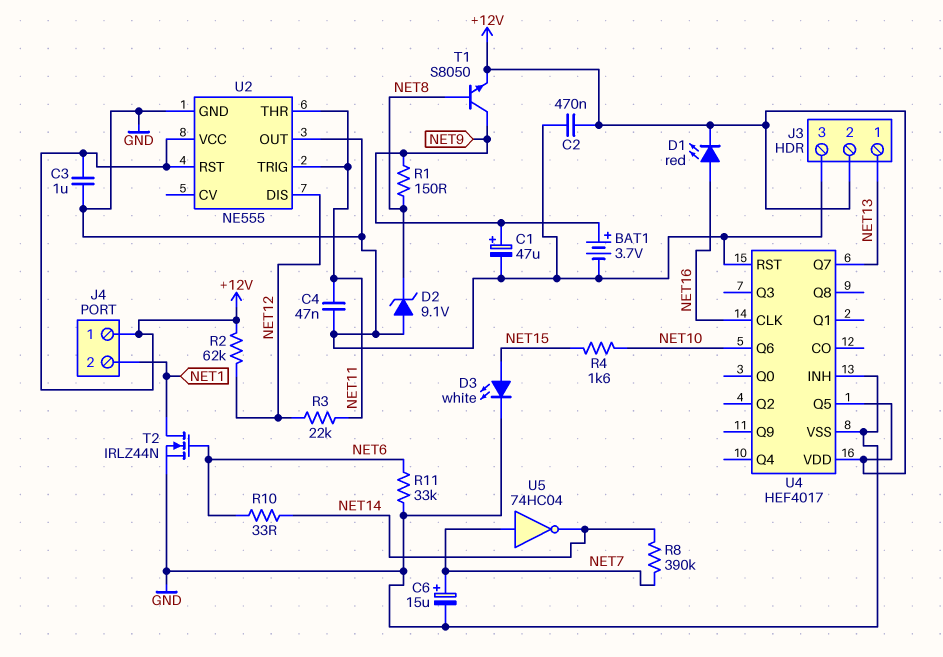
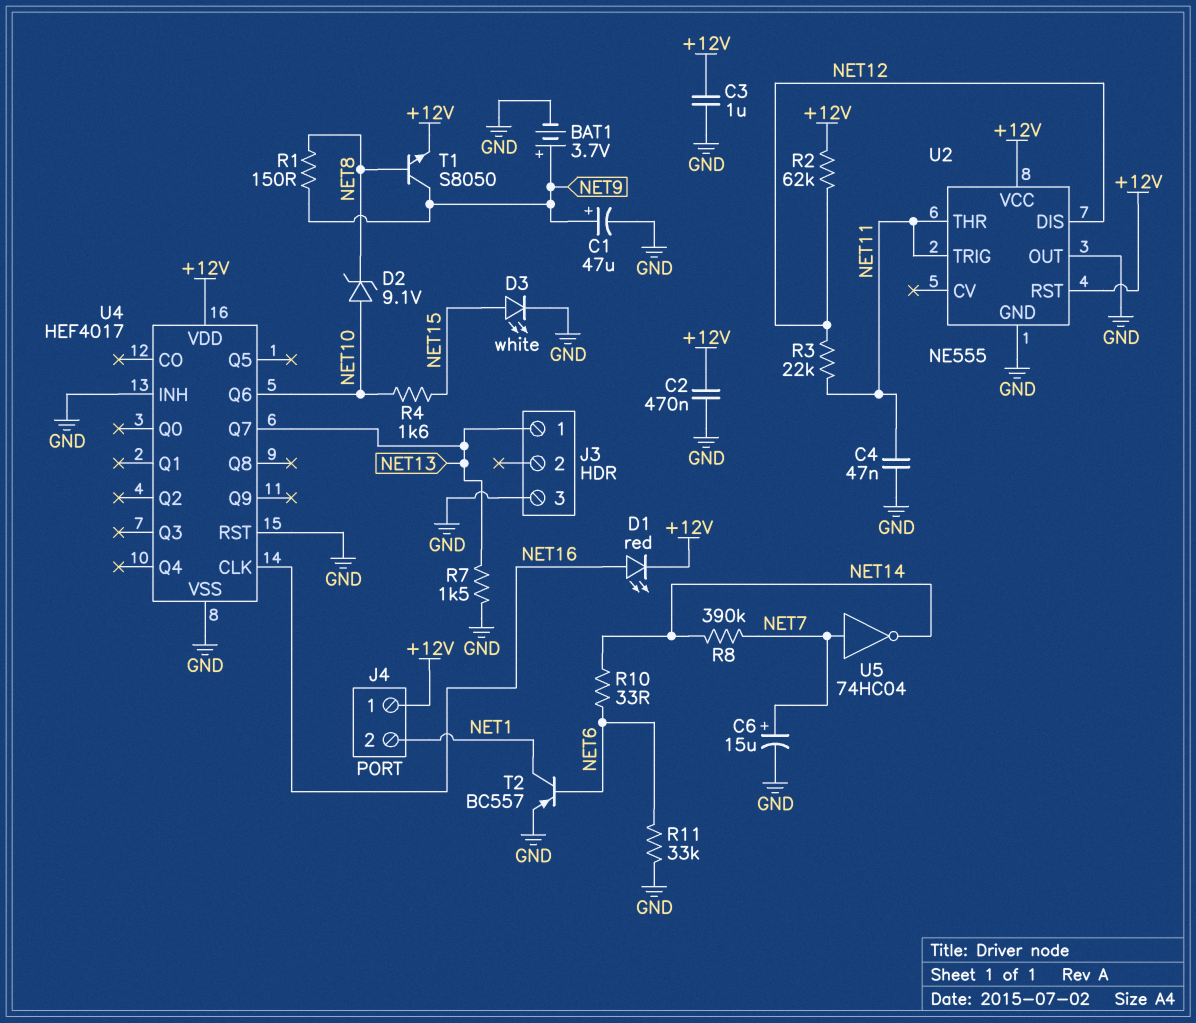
D2: zener 9.1V (A GND, K NET8) -> zener 9.1V (A NET10, K NET8)
J3 pin 2: +12V -> none
R7: none -> 1.5k (GND, NET13)
T2: NMOS IRLZ44N (G NET6, D NET1, S GND) -> PNP BC557 (B NET6, C NET1, E GND)
U4 pin Q5: +12V -> none

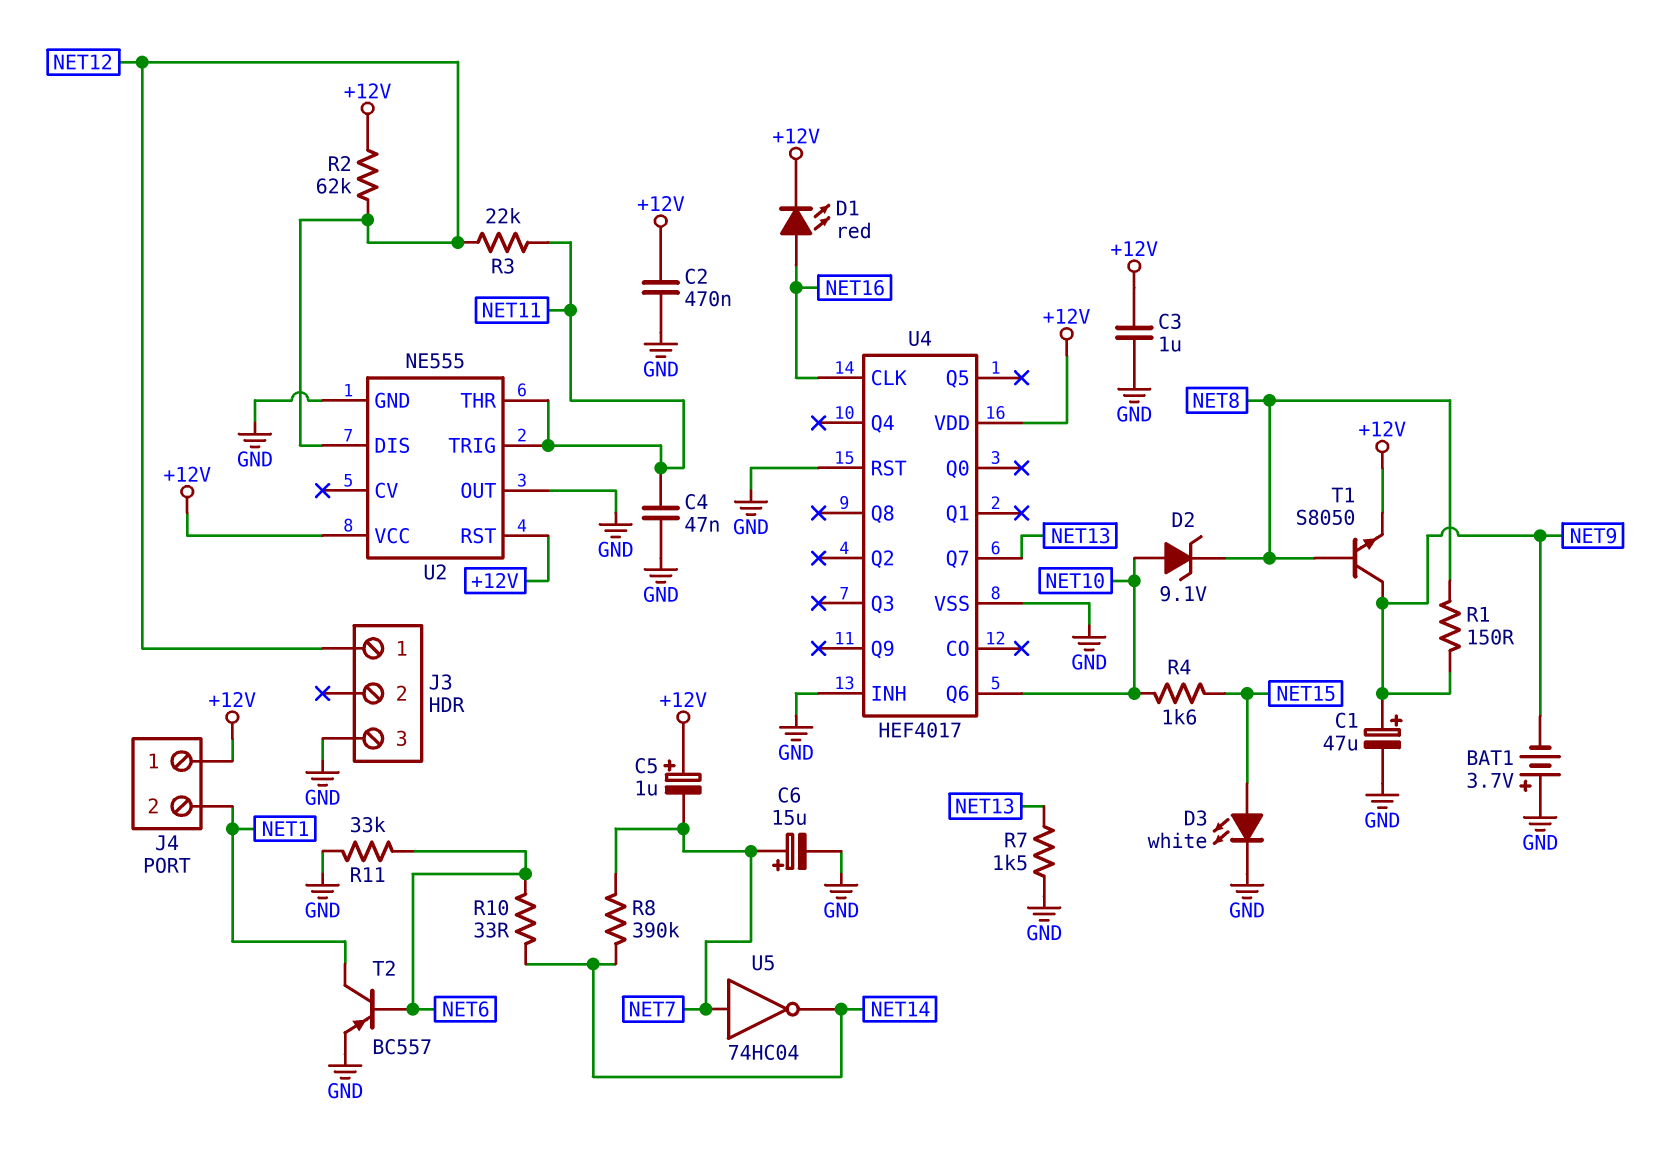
BAT1: 3.7V (plus NET9, minus GND) -> 3.7V (plus GND, minus NET9)
C5: none -> 1uF (plus +12V, minus NET7)
J3 pin 1: NET13 -> NET12

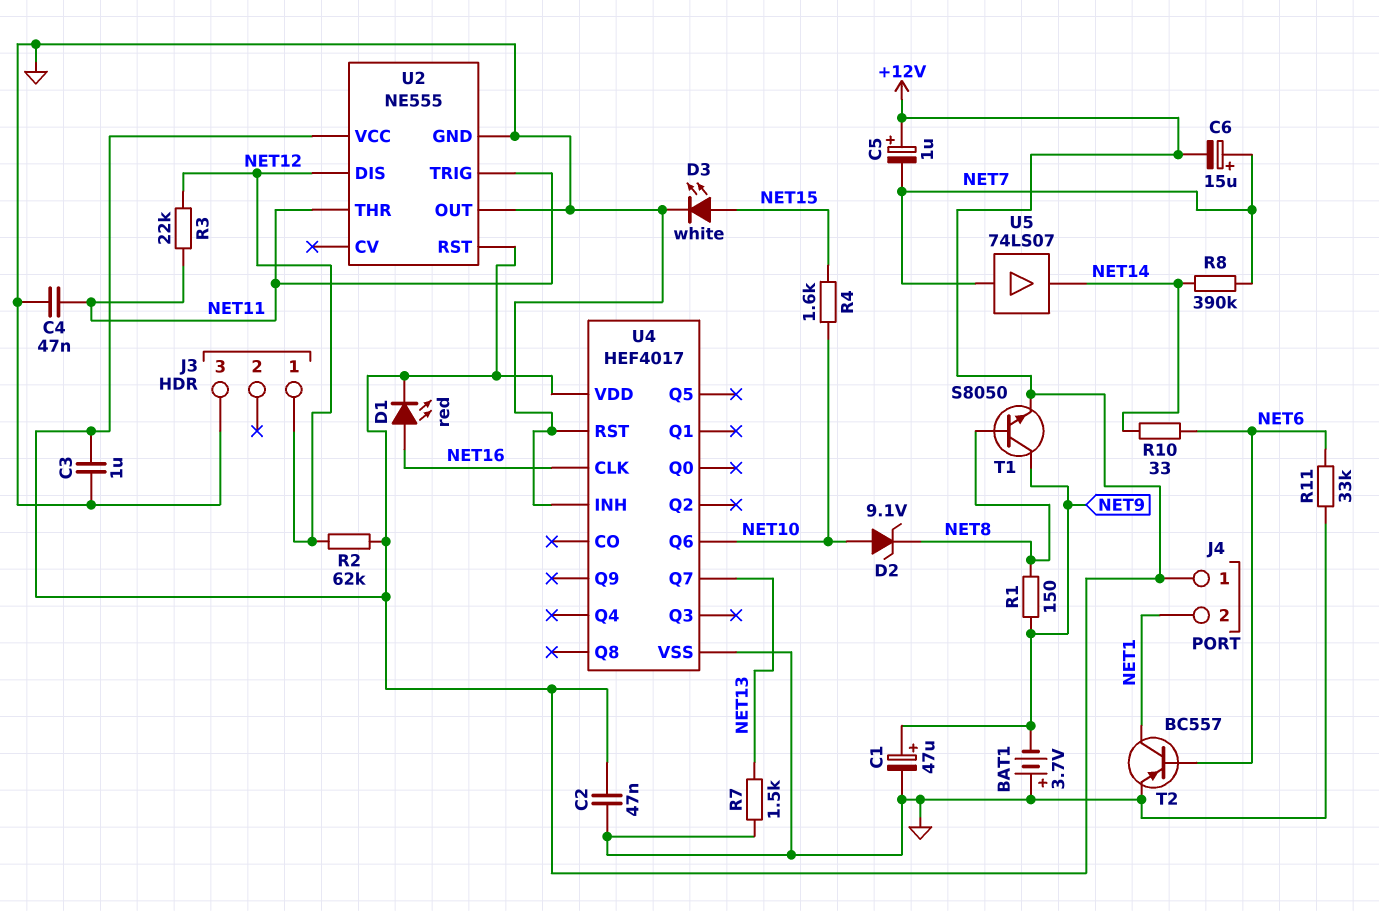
C2: 470nF (+12V, GND) -> 47nF (+12V, GND)
C6: 15uF (plus NET7, minus GND) -> 15uF (plus NET7, minus +12V)
U5: NOT 74HC04 (in NET7, out NET14) -> buffer 74LS07 (in NET7, out NET14)

